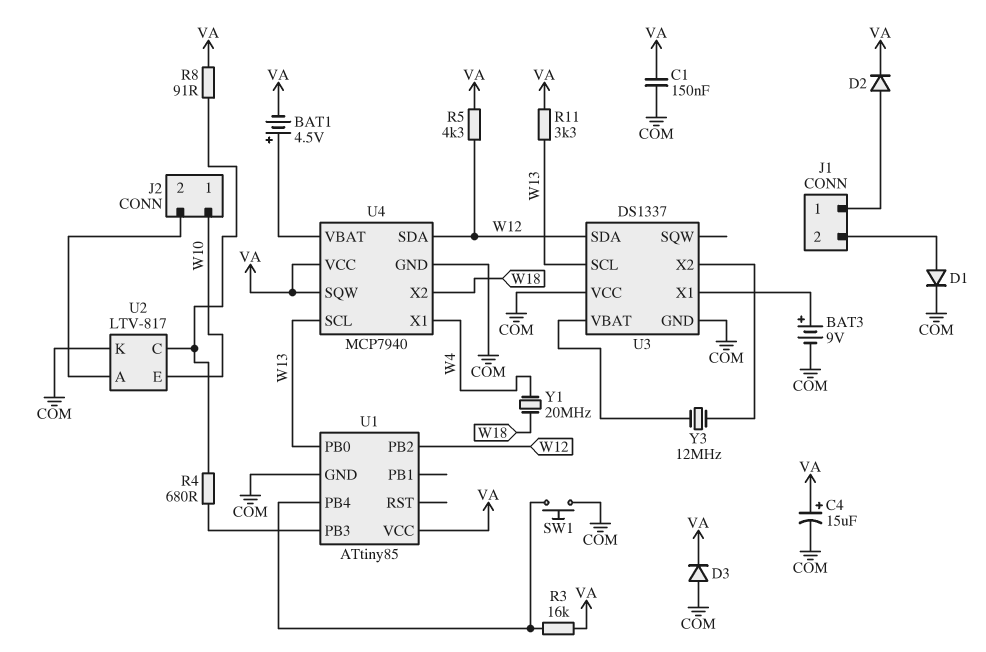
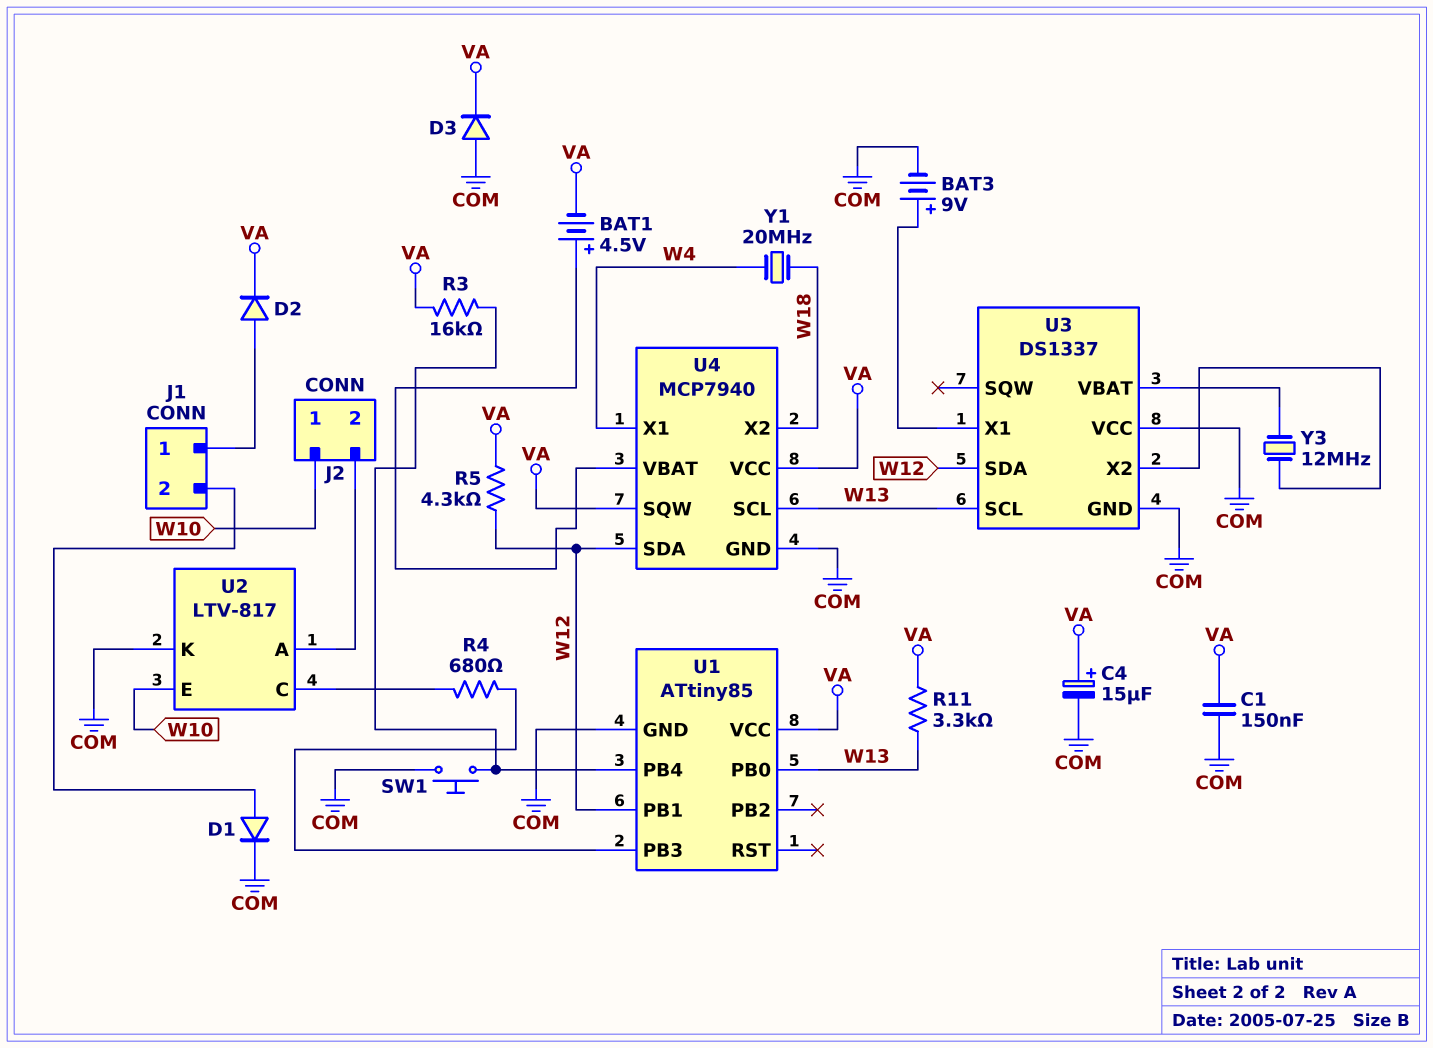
R8: 91 (U2/C, VA) -> none
U1 pin PB1: none -> W12
U1 pin PB2: W12 -> none

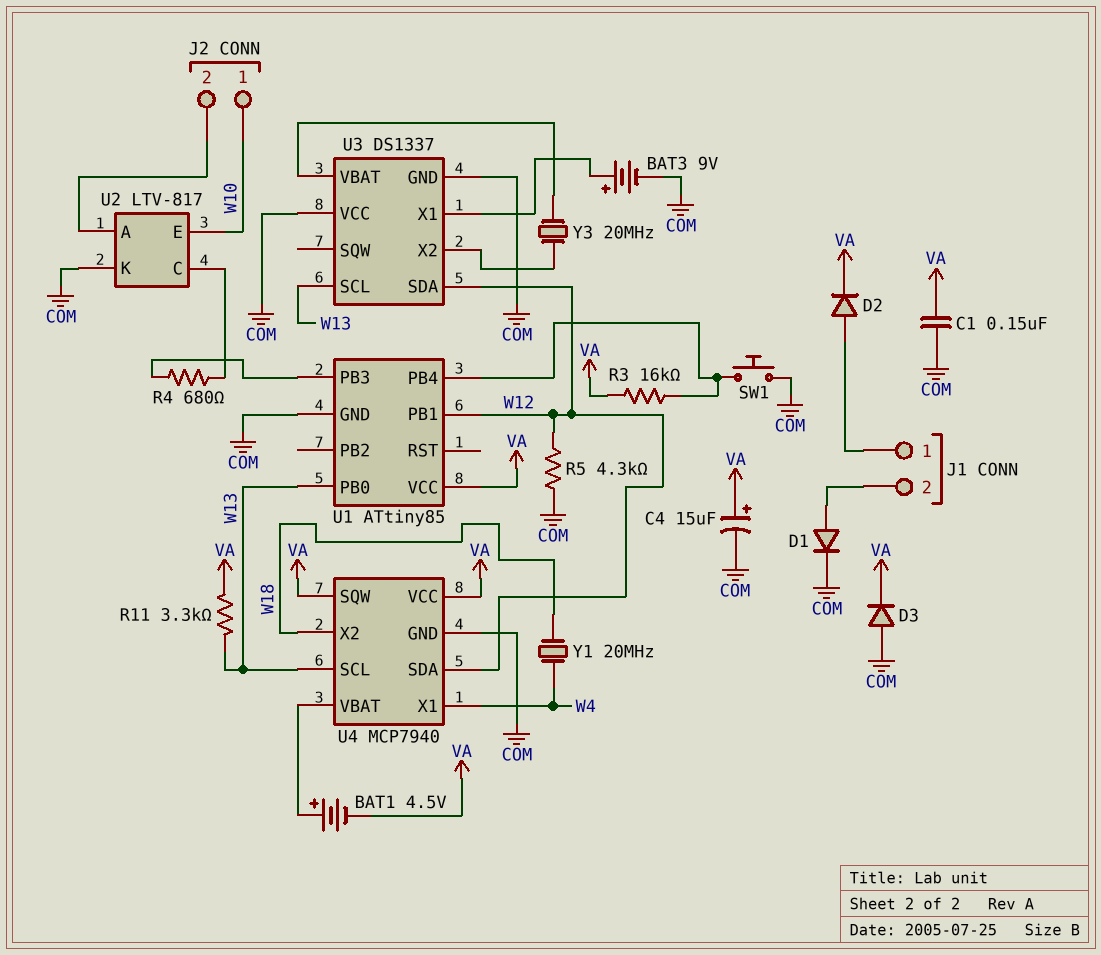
R5: 4.3k (VA, W12) -> 4.3k (COM, W12)
Y3: 12MHz (U3/VBAT, U3/X2) -> 20MHz (U3/VBAT, U3/X2)

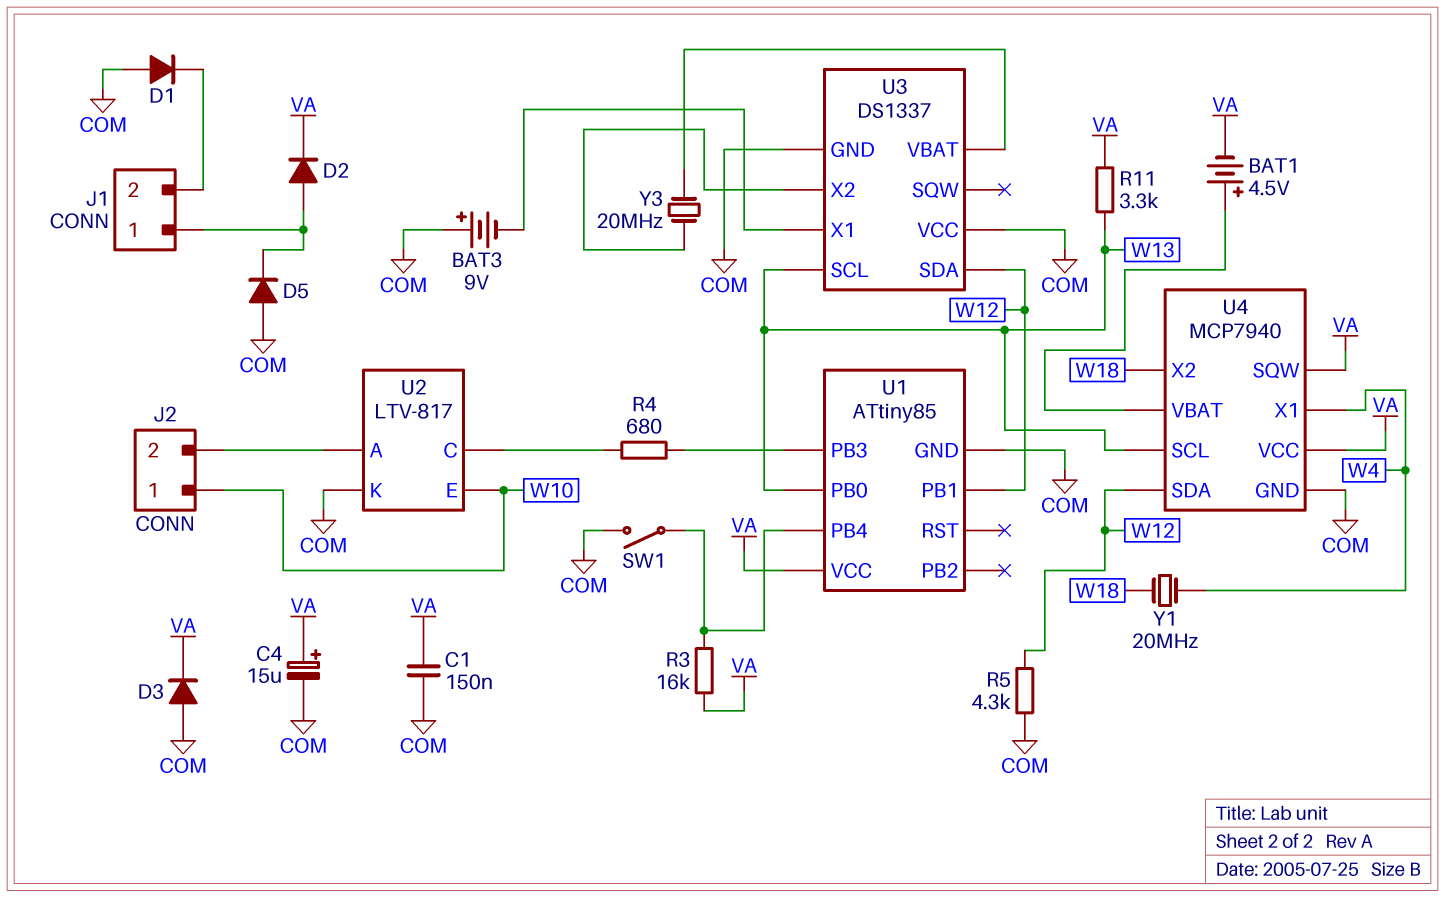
BAT3: 9V (plus U3/X1, minus COM) -> 9V (plus COM, minus U3/X1)
D1: diode (A J1/2, K COM) -> diode (A COM, K J1/2)
D5: none -> diode (A COM, K J1/1)
SW1: button (COM, U1/PB4) -> switch (COM, U1/PB4)

